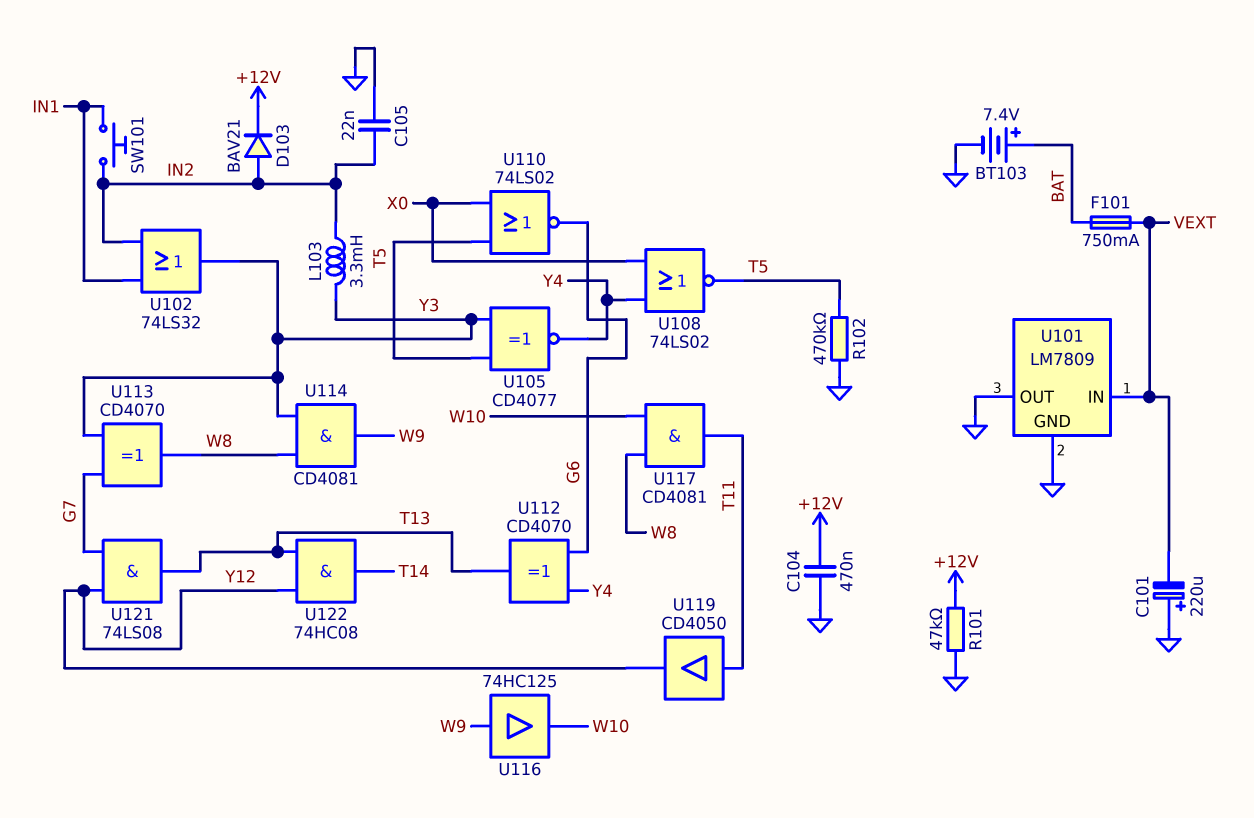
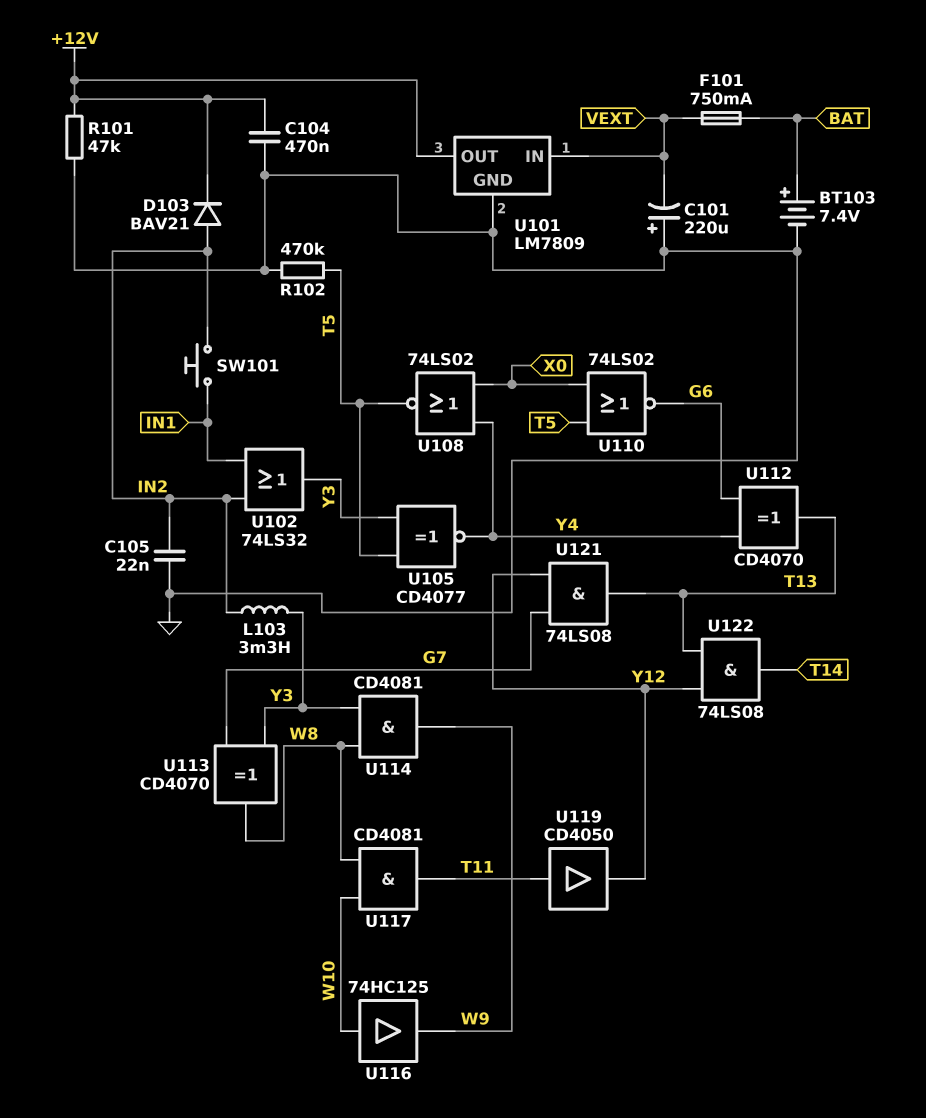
U101 pin OUT: GND -> +12V
U116: buffer 74HC125 (in W9, out W10) -> buffer 74HC125 (in W10, out W9)
U122: AND 74HC08 (in T13, in Y12, out T14) -> AND 74LS08 (in T13, in Y12, out T14)

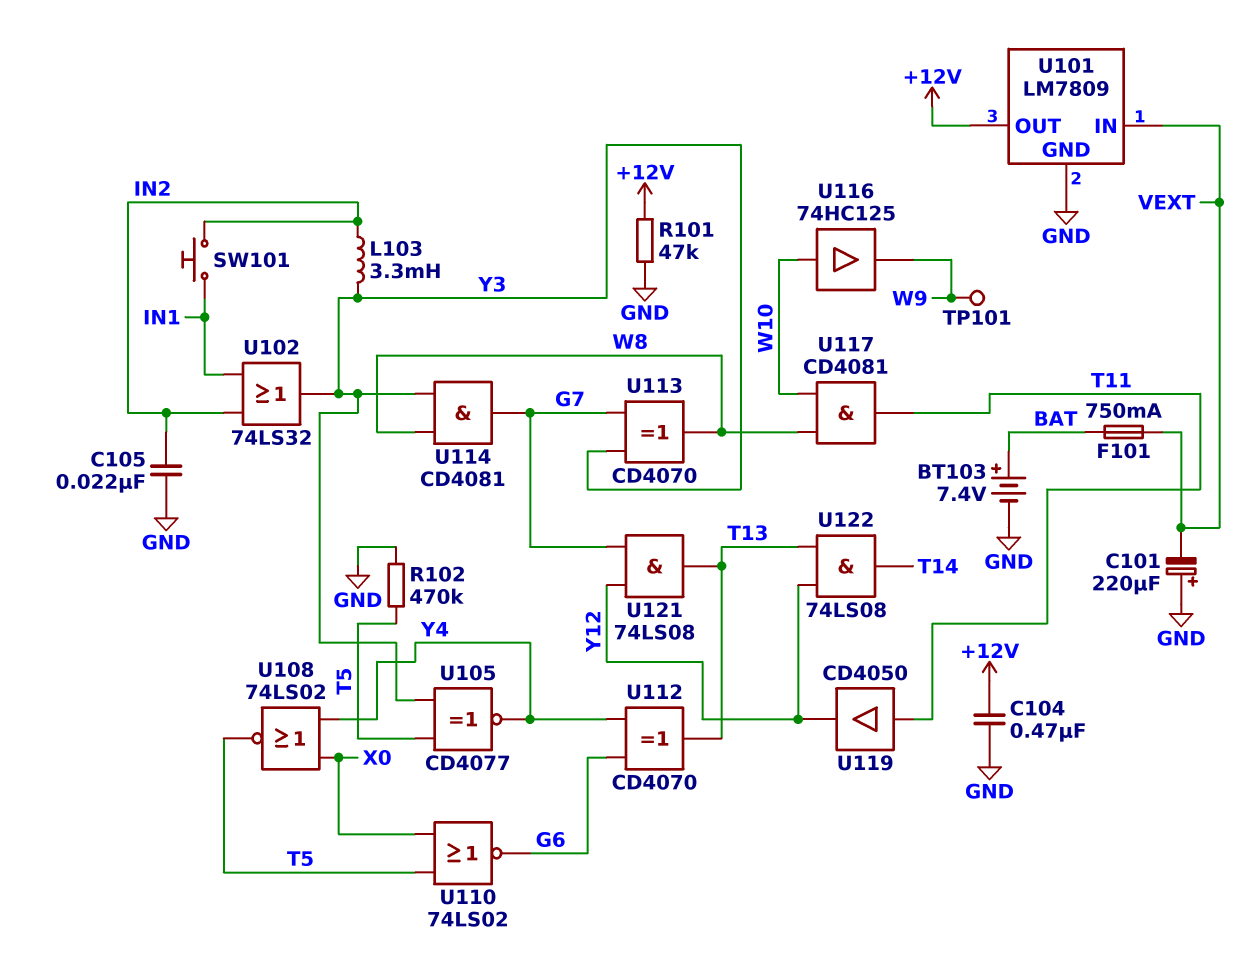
D103: diode BAV21 (A IN2, K +12V) -> none
TP101: none -> test point (W9)
U114: AND CD4081 (in W8, in Y3, out W9) -> AND CD4081 (in W8, in Y3, out G7)

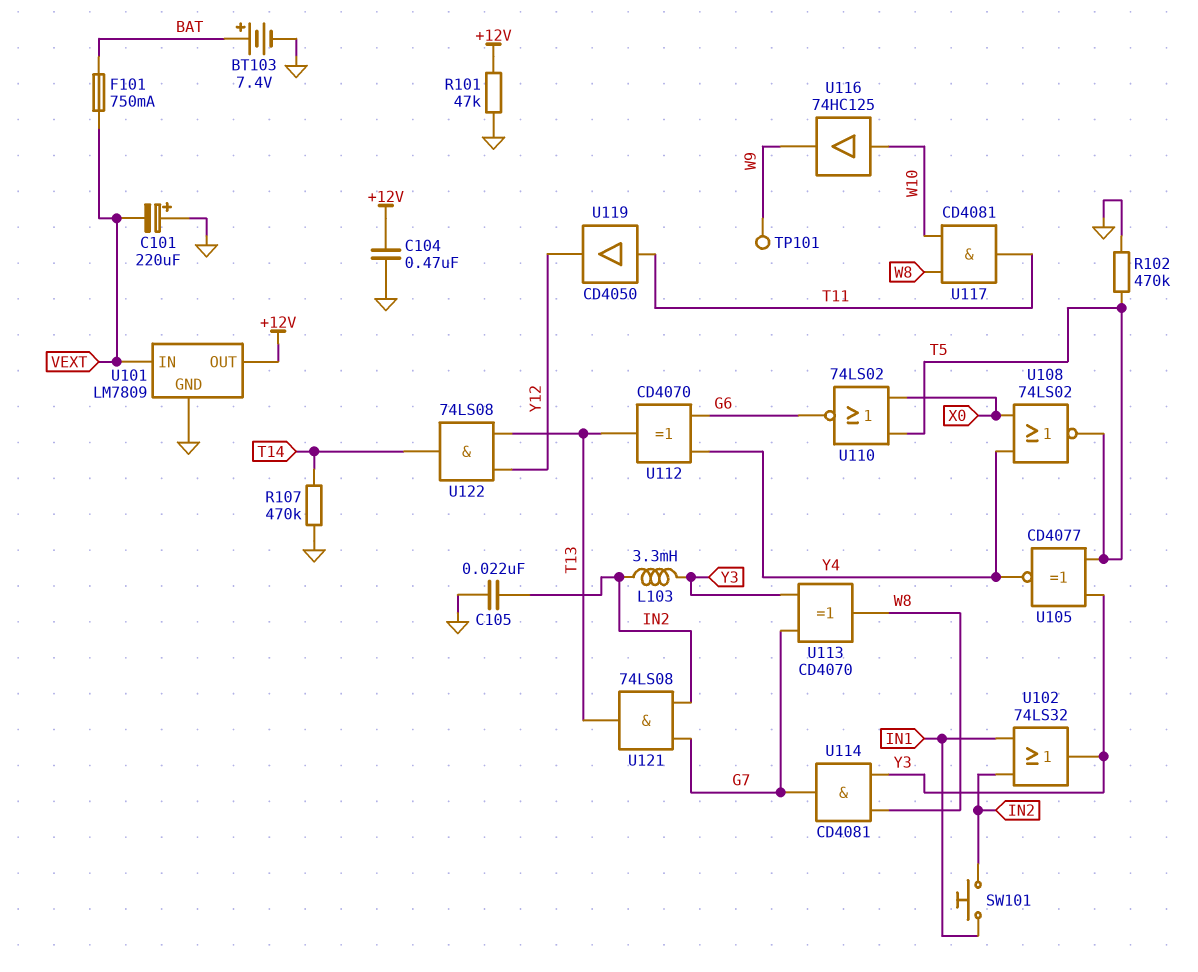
R107: none -> 470k (GND, T14)
U121: AND 74LS08 (in G7, in Y12, out T13) -> AND 74LS08 (in G7, in IN2, out T13)

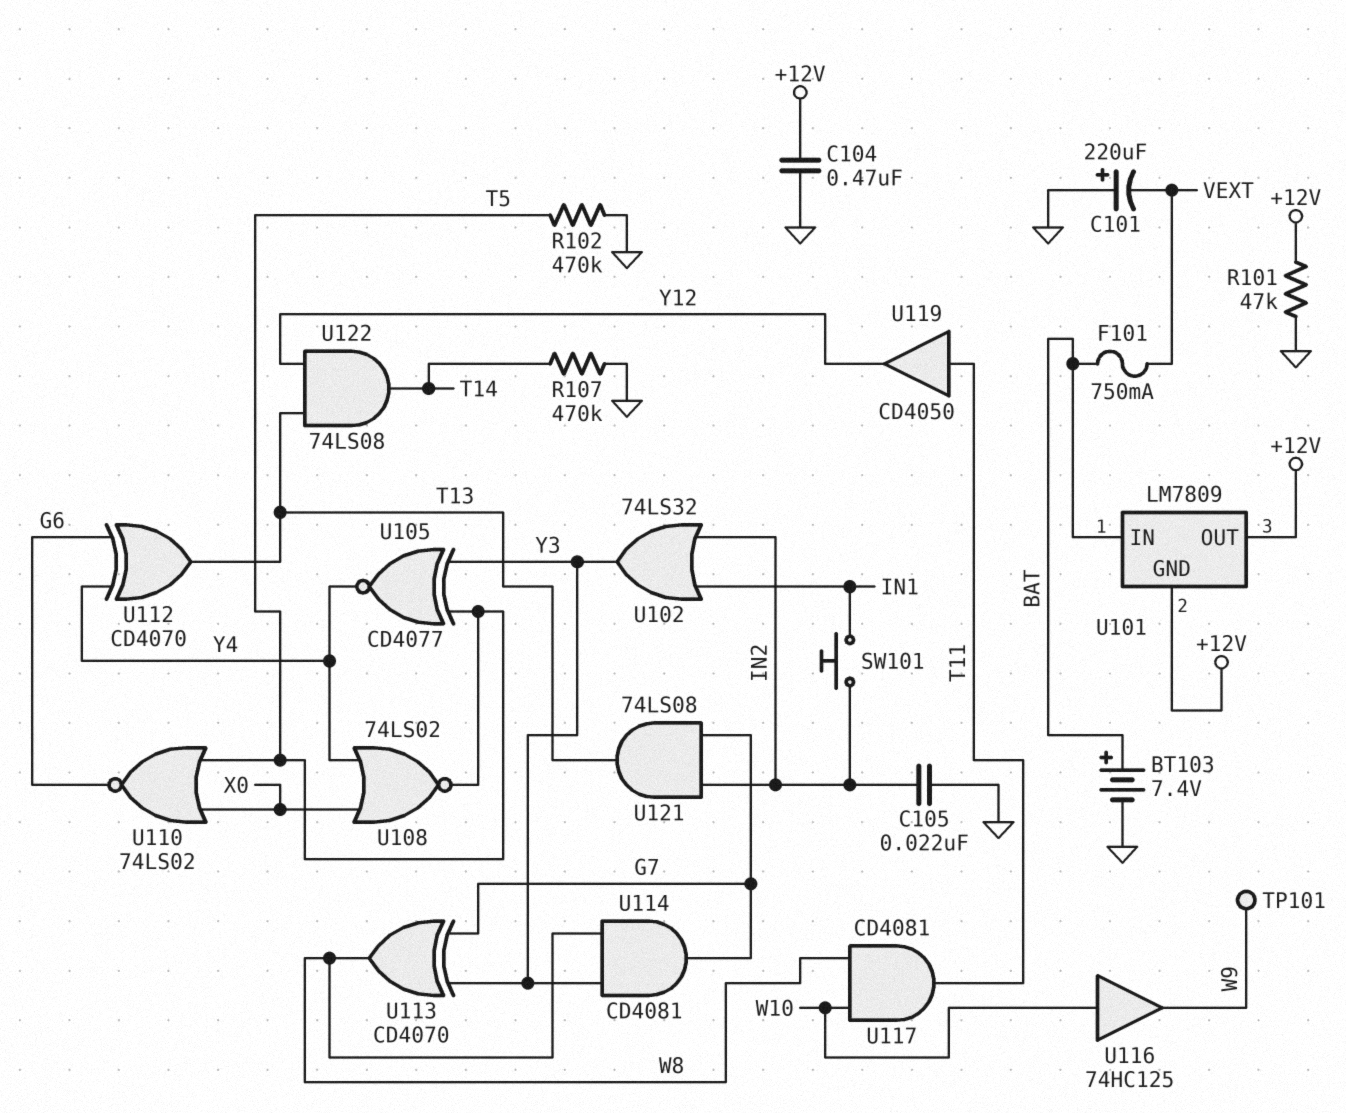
L103: 3.3mH (IN2, Y3) -> none
U101 pin GND: GND -> +12V
U101 pin IN: VEXT -> BAT

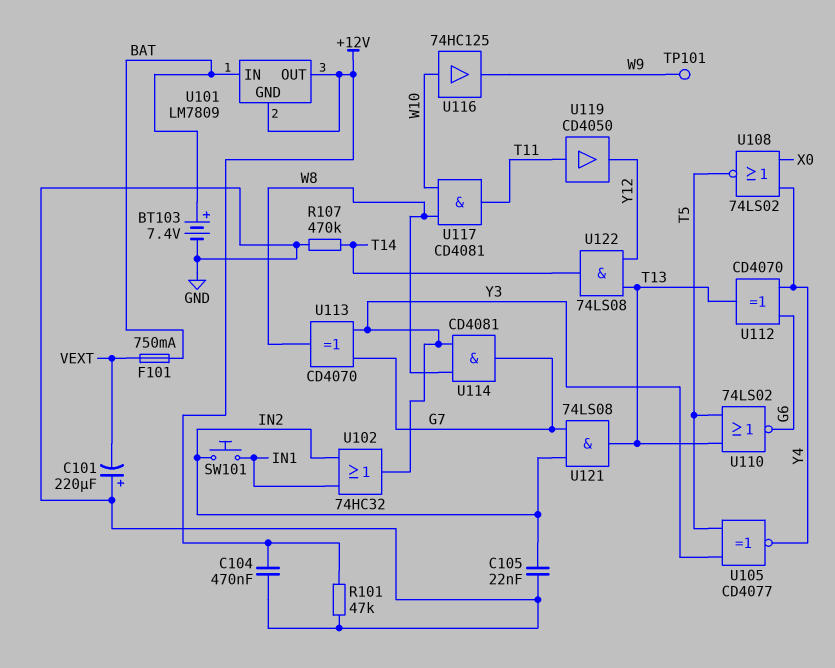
R102: 470k (GND, T5) -> none
U102: OR 74LS32 (in IN1, in IN2, out Y3) -> OR 74HC32 (in IN1, in IN2, out Y3)
U110: NOR 74LS02 (in T5, in X0, out G6) -> NOR 74LS02 (in T5, in T13, out G6)

